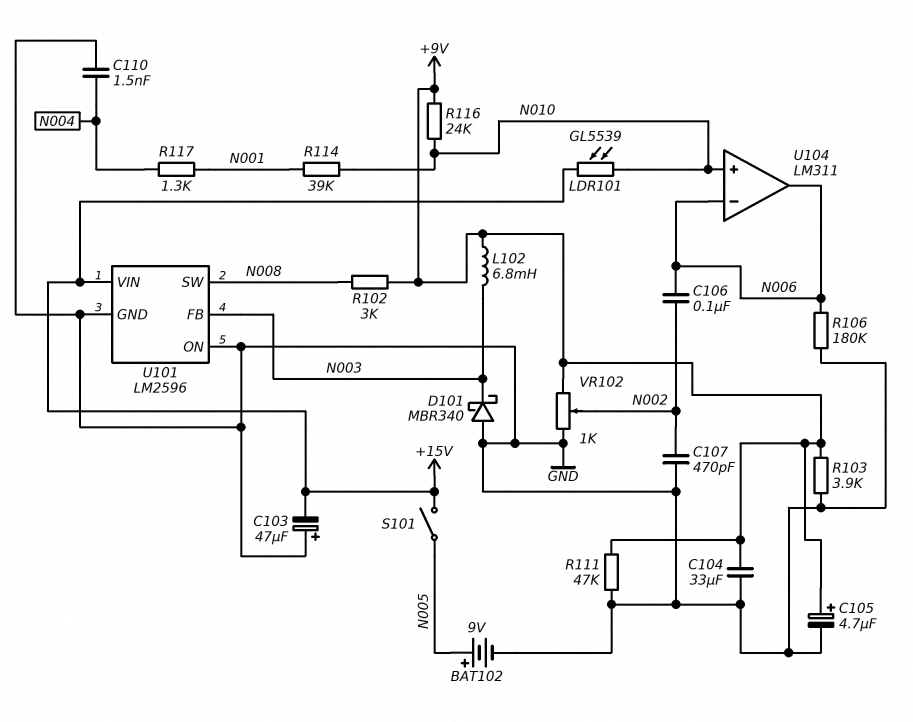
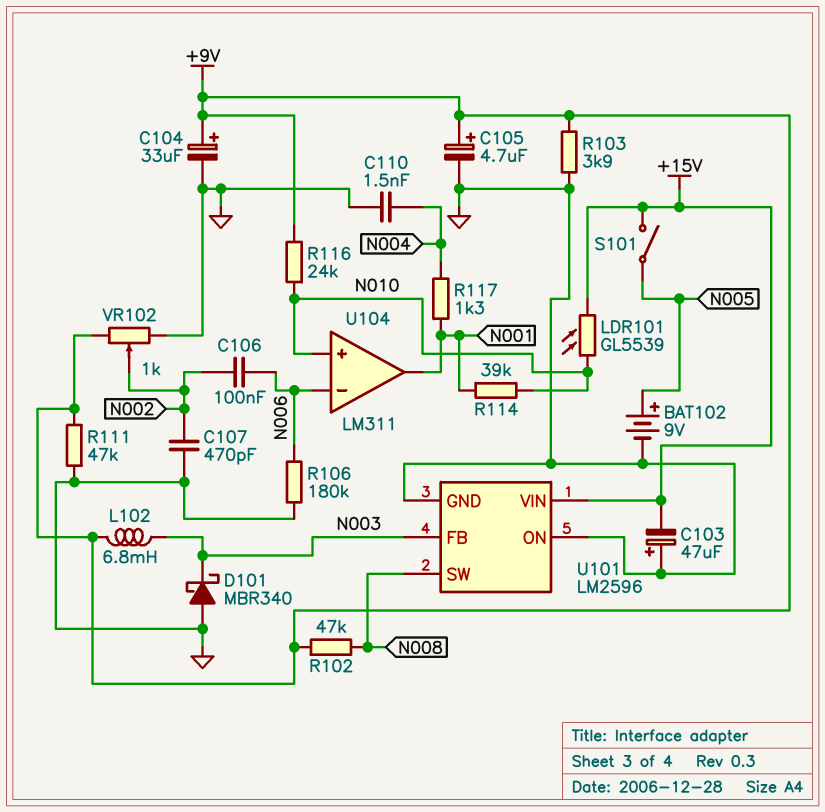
C104: 33uF (+9V, GND) -> 33uF (plus +9V, minus GND)
R102: 3k (+9V, N008) -> 47k (+9V, N008)
U104 pin out: N006 -> N001

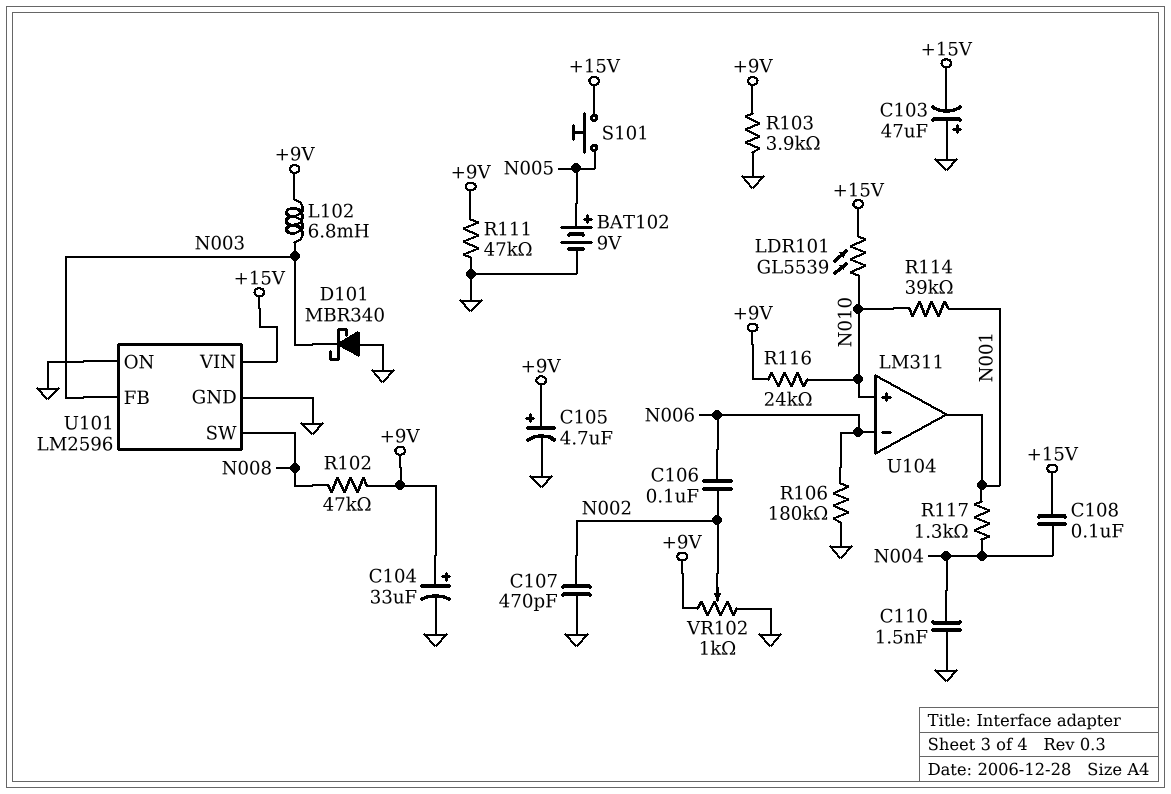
C108: none -> 100nF (+15V, N004)
S101: switch (+15V, N005) -> button (+15V, N005)

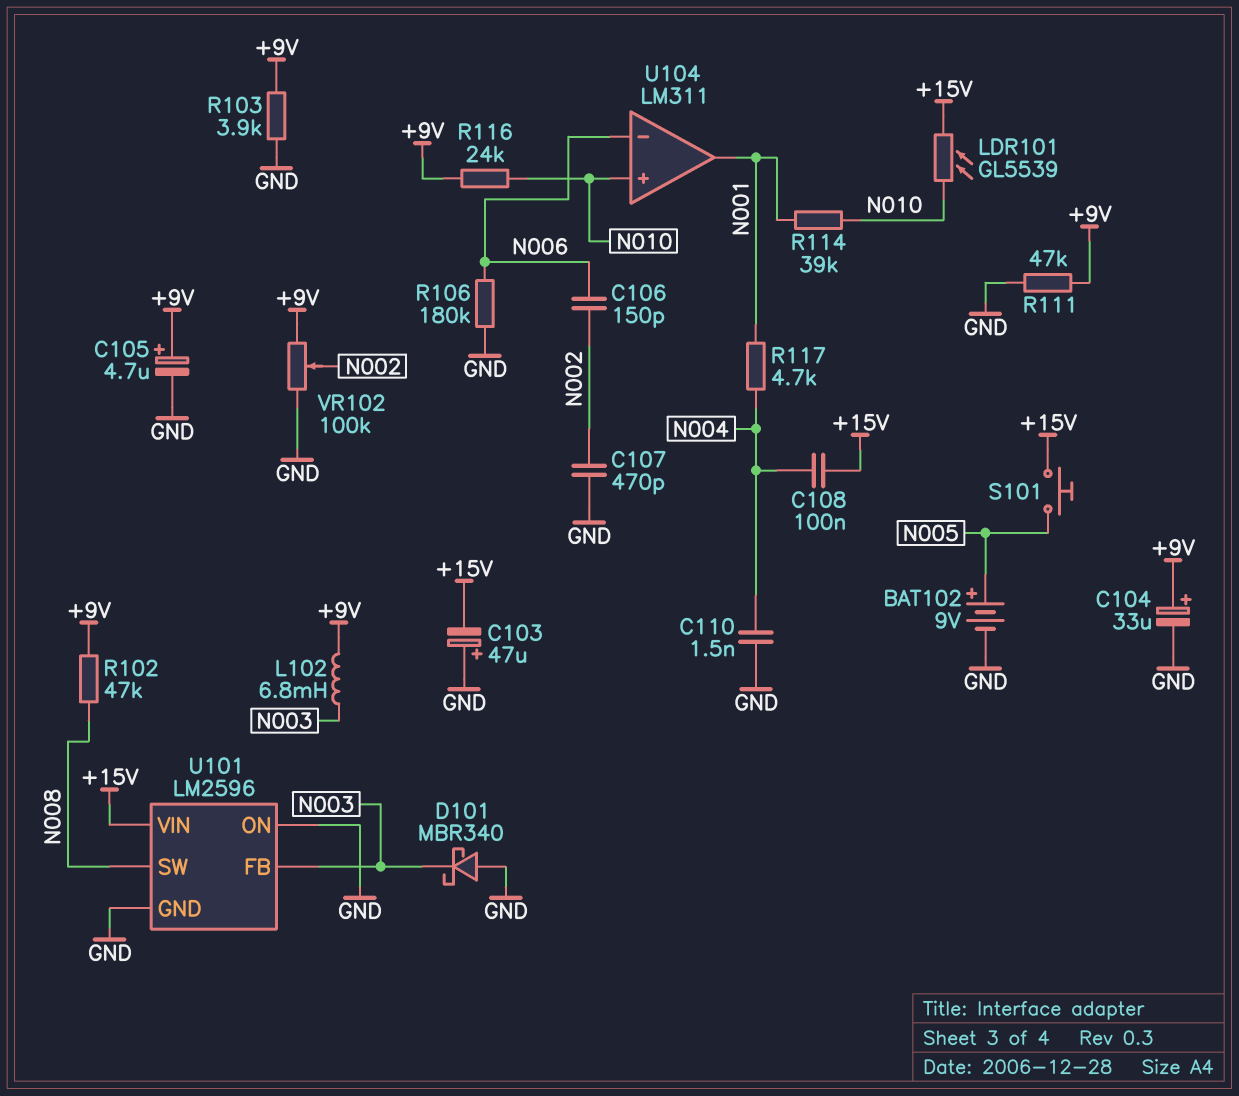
C106: 100nF (N002, N006) -> 150pF (N002, N006)
R117: 1.3k (N001, N004) -> 4.7k (N001, N004)
VR102: 1k (+9V, GND, wiper N002) -> 100k (+9V, GND, wiper N002)

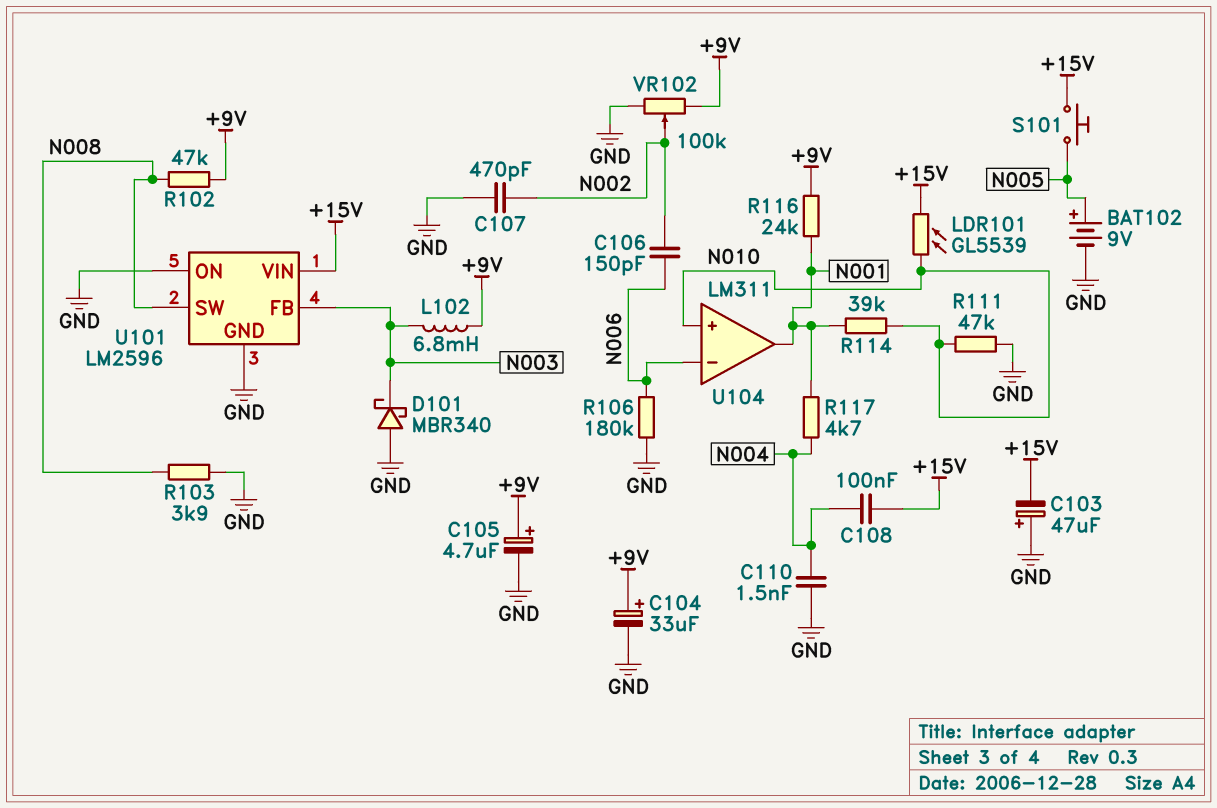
R103: 3.9k (+9V, GND) -> 3.9k (GND, N008)
R111: 47k (+9V, GND) -> 47k (GND, N010)
R116: 24k (+9V, N010) -> 24k (+9V, N001)

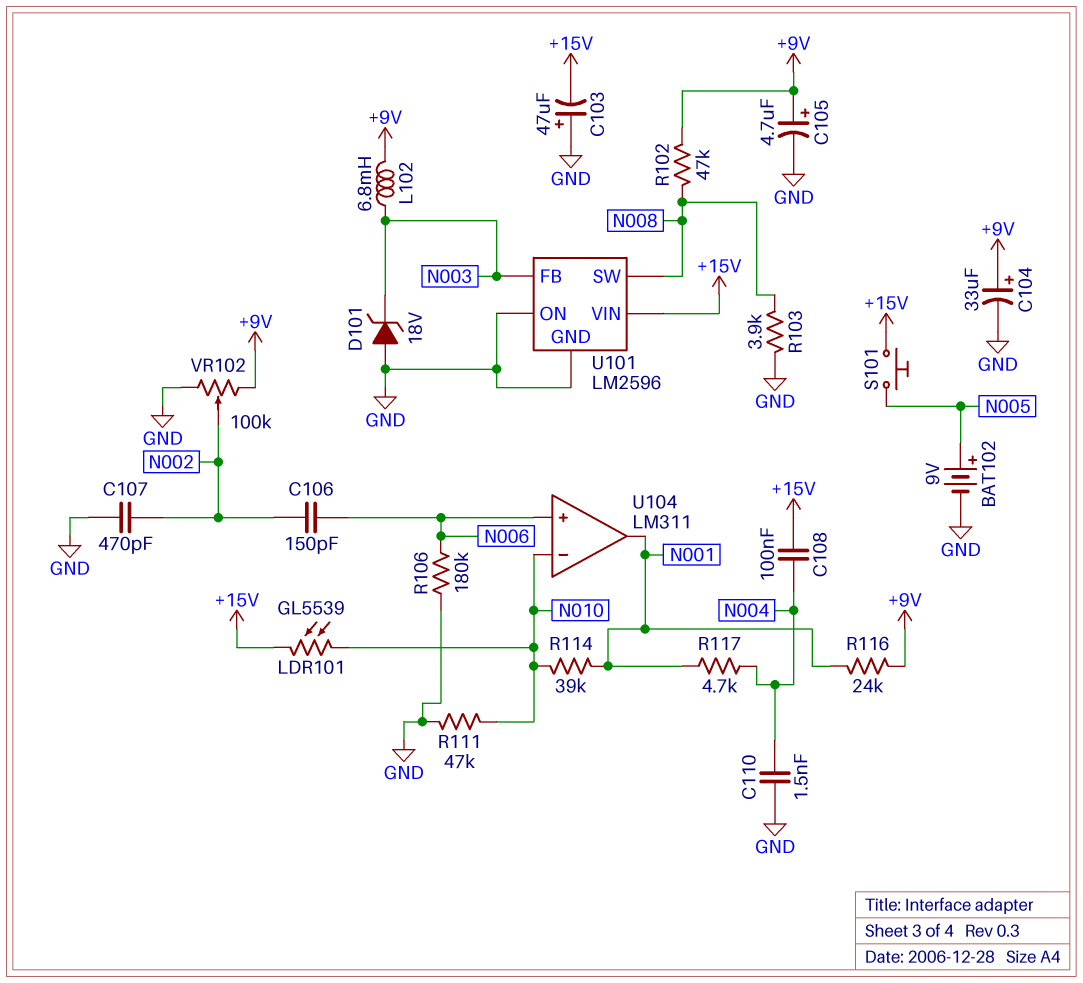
D101: schottky MBR340 (A GND, K N003) -> zener 18V (A GND, K N003)
U104 pin in+: N010 -> N006
U104 pin in-: N006 -> N010

